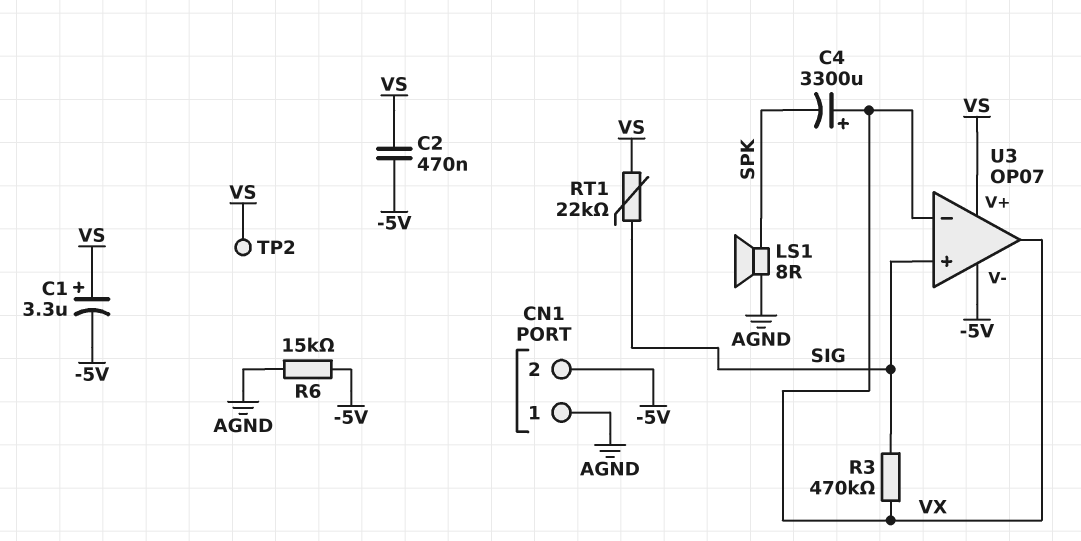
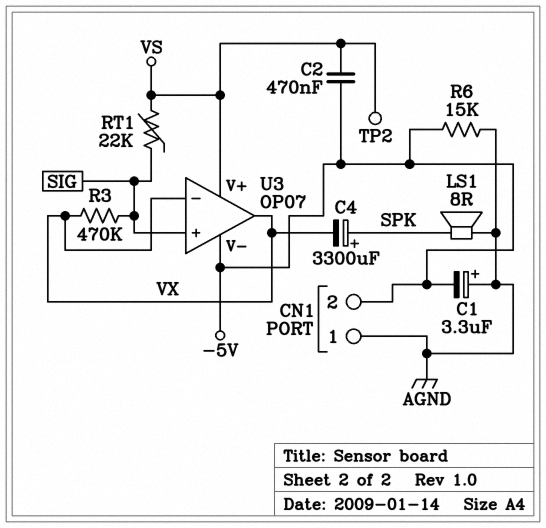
C1: 3.3uF (plus VS, minus -5V) -> 3.3uF (plus AGND, minus -5V)
C4: 3300uF (plus VX, minus SPK) -> 3300uF (plus SPK, minus VX)

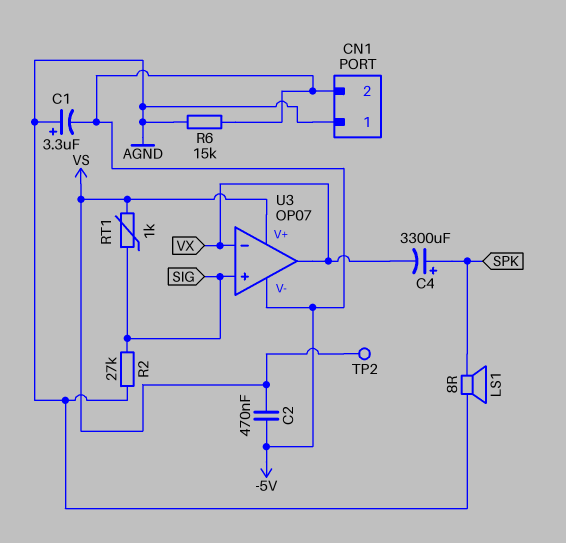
R2: none -> 27k (AGND, SIG)
R3: 470k (SIG, VX) -> none
RT1: 22k (SIG, VS) -> 1k (SIG, VS)

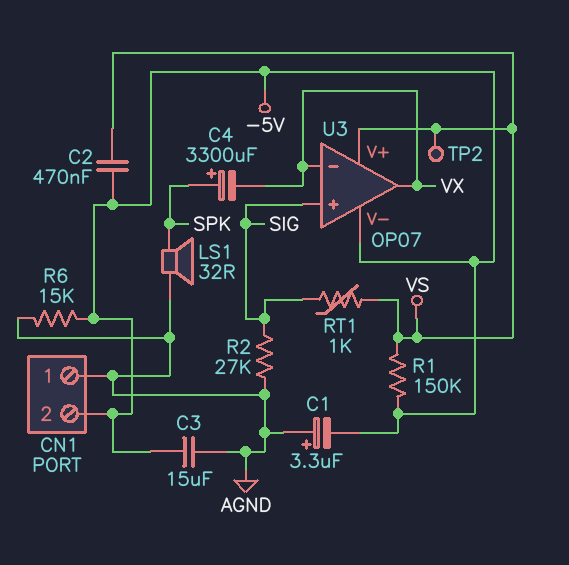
C3: none -> 15uF (-5V, AGND)
LS1: speaker 8R (AGND, SPK) -> speaker 32R (AGND, SPK)
R1: none -> 150k (-5V, VS)

